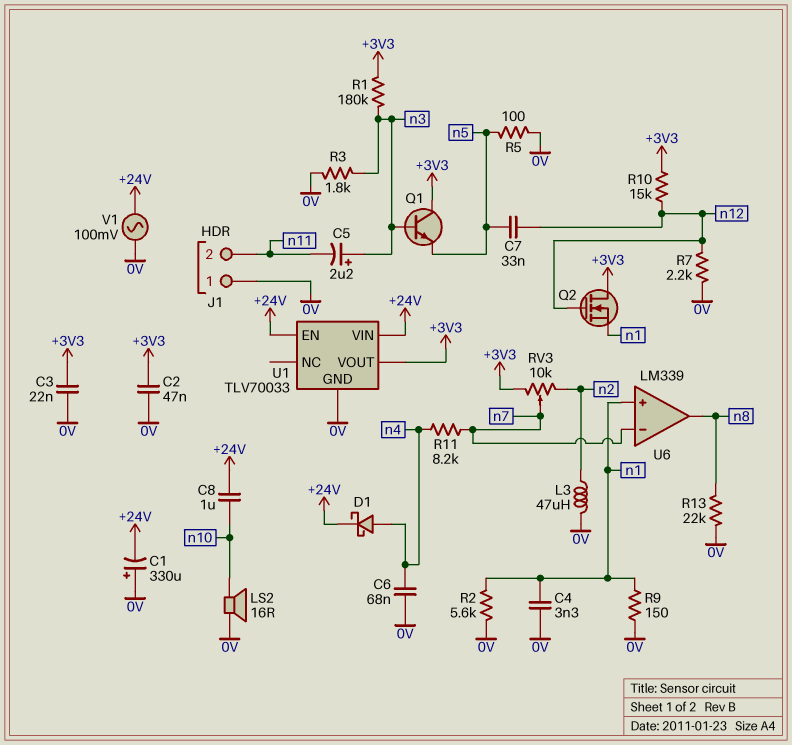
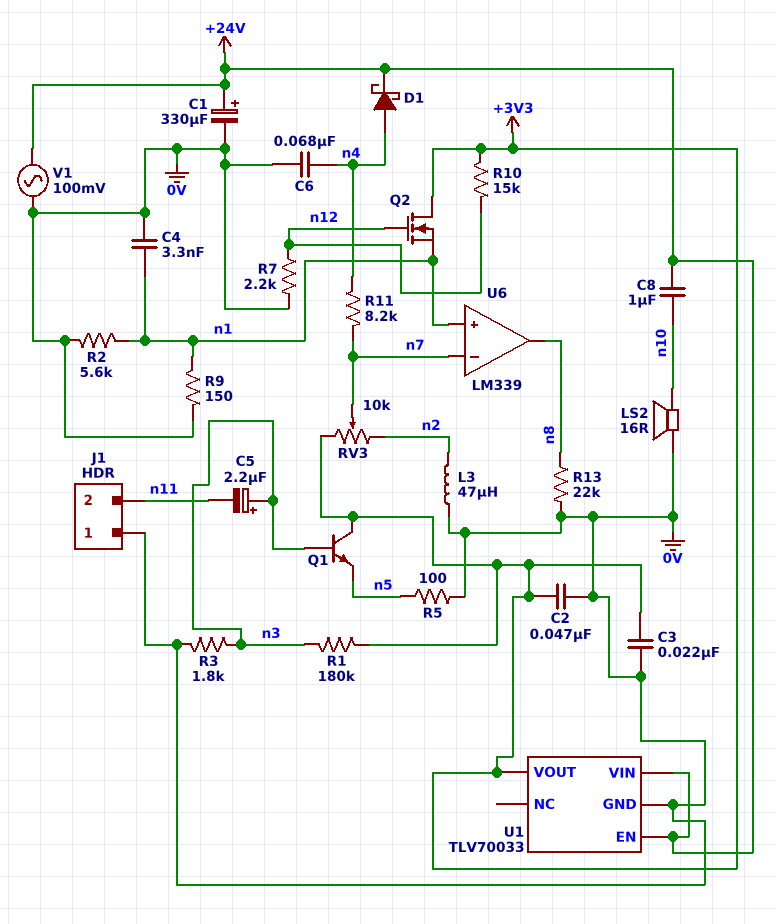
C1: 330uF (plus 0V, minus +24V) -> 330uF (plus +24V, minus 0V)
C7: 33nF (n5, n12) -> none

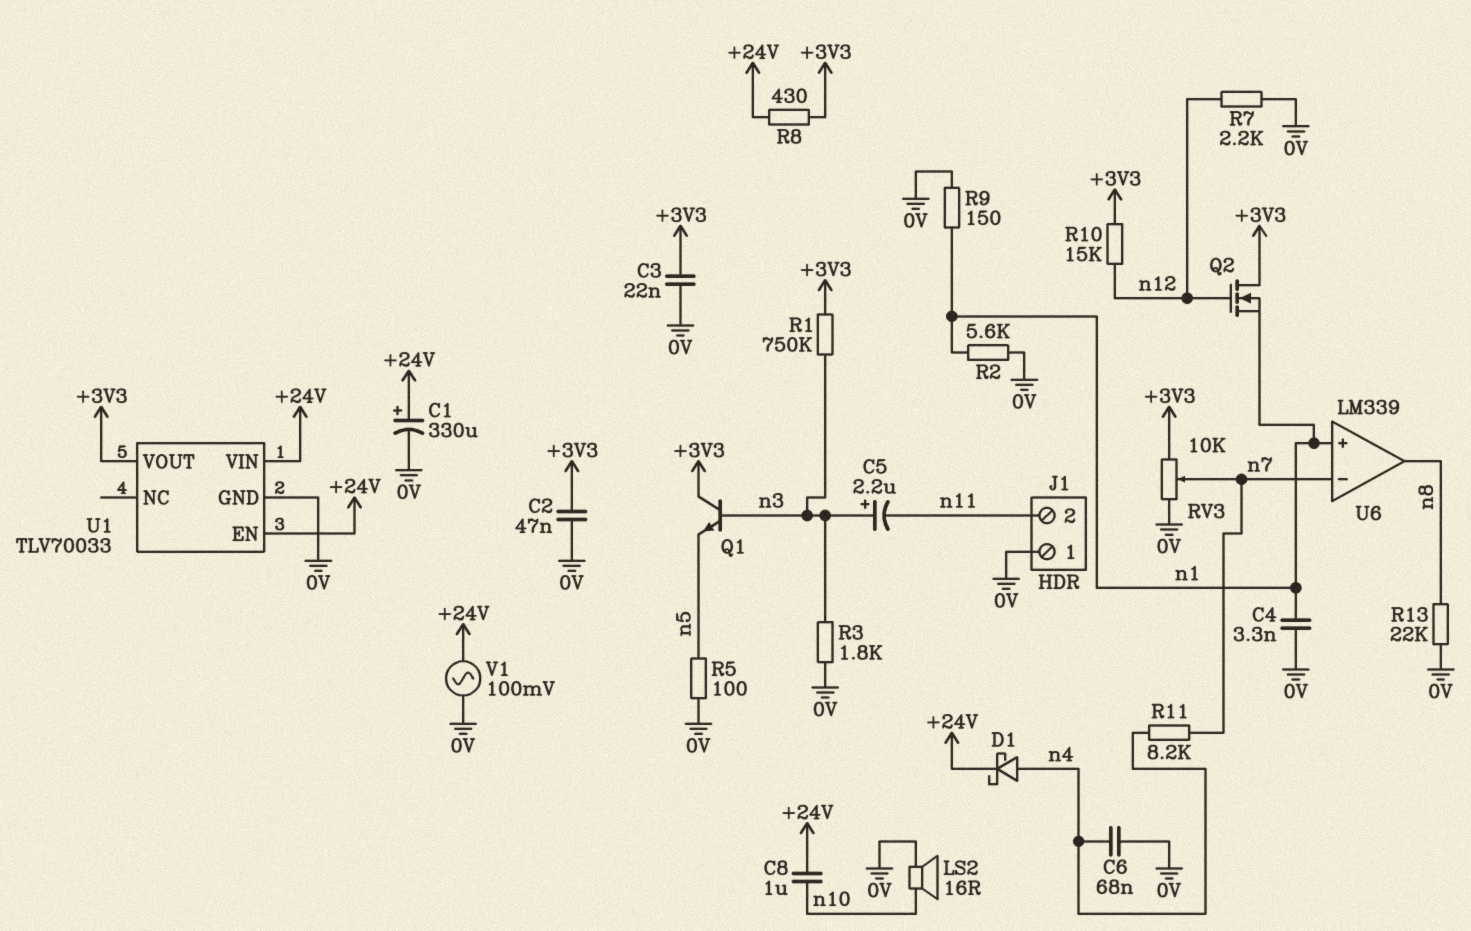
L3: 47uH (0V, n2) -> none
R1: 180k (+3V3, n3) -> 750k (+3V3, n3)
R8: none -> 430 (+3V3, +24V)
RV3: 10k (+3V3, n2, wiper n7) -> 10k (+3V3, 0V, wiper n7)

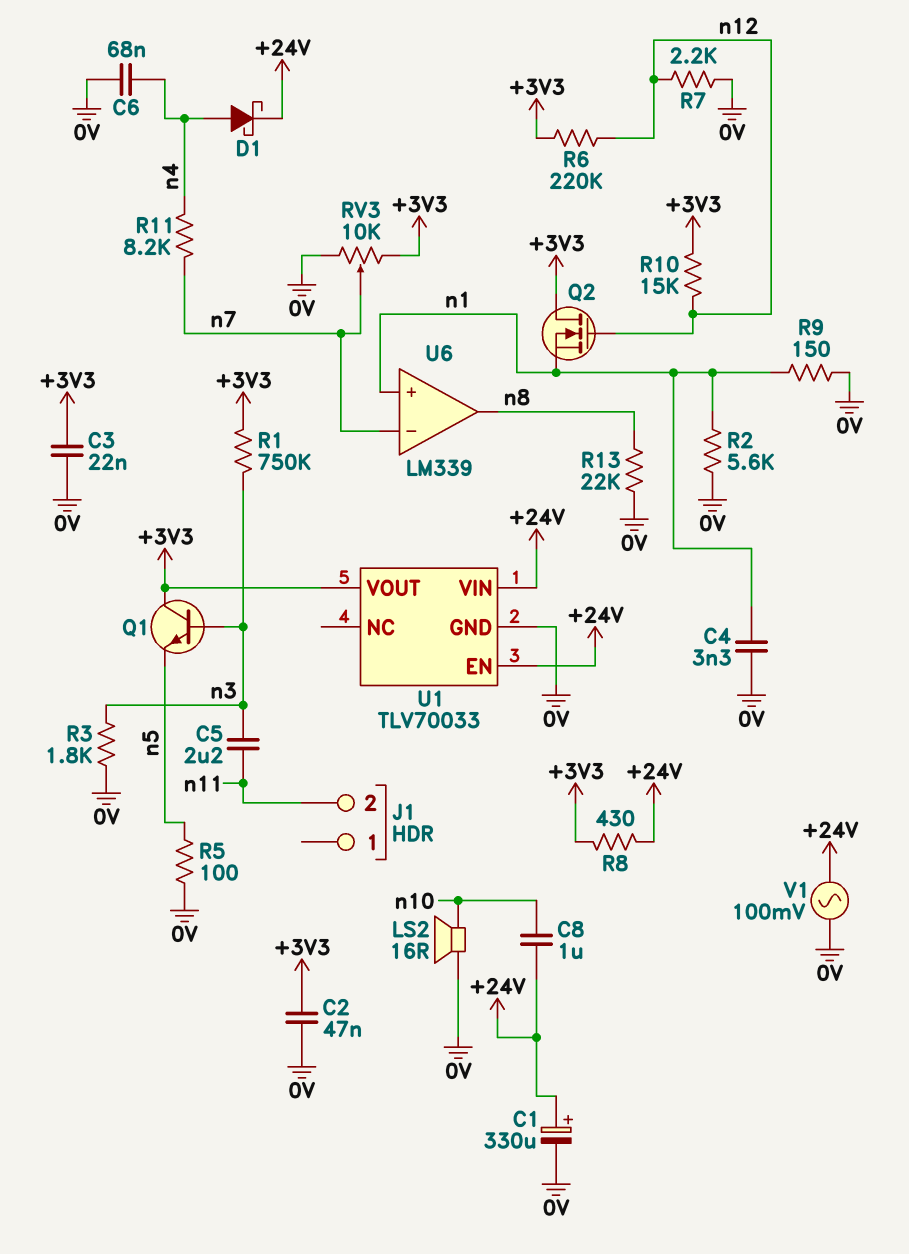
C5: 2.2uF (plus n3, minus n11) -> 2.2uF (n3, n11)
J1 pin 1: 0V -> none
R6: none -> 220k (+3V3, n12)

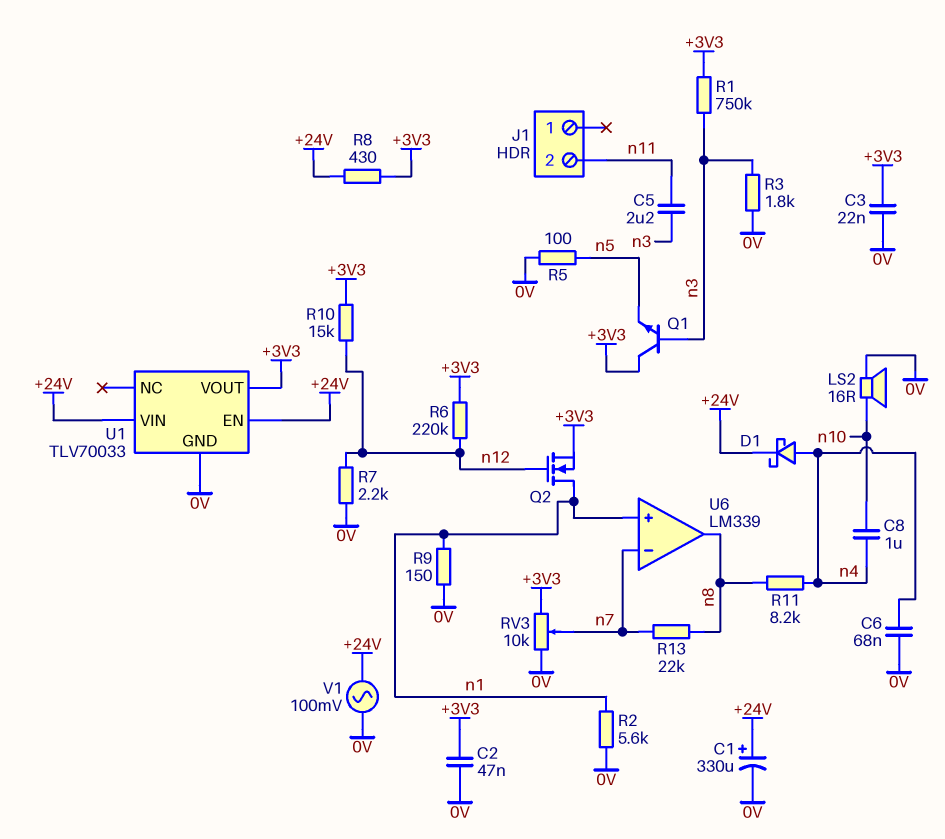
C4: 3.3nF (0V, n1) -> none
C8: 1uF (+24V, n10) -> 1uF (n4, n10)
Q2: NMOS (G n12, D +3V3, S n1) -> NMOS (G n12, D n1, S +3V3)
R11: 8.2k (n4, n7) -> 8.2k (n4, n8)
R13: 22k (0V, n8) -> 22k (n7, n8)

